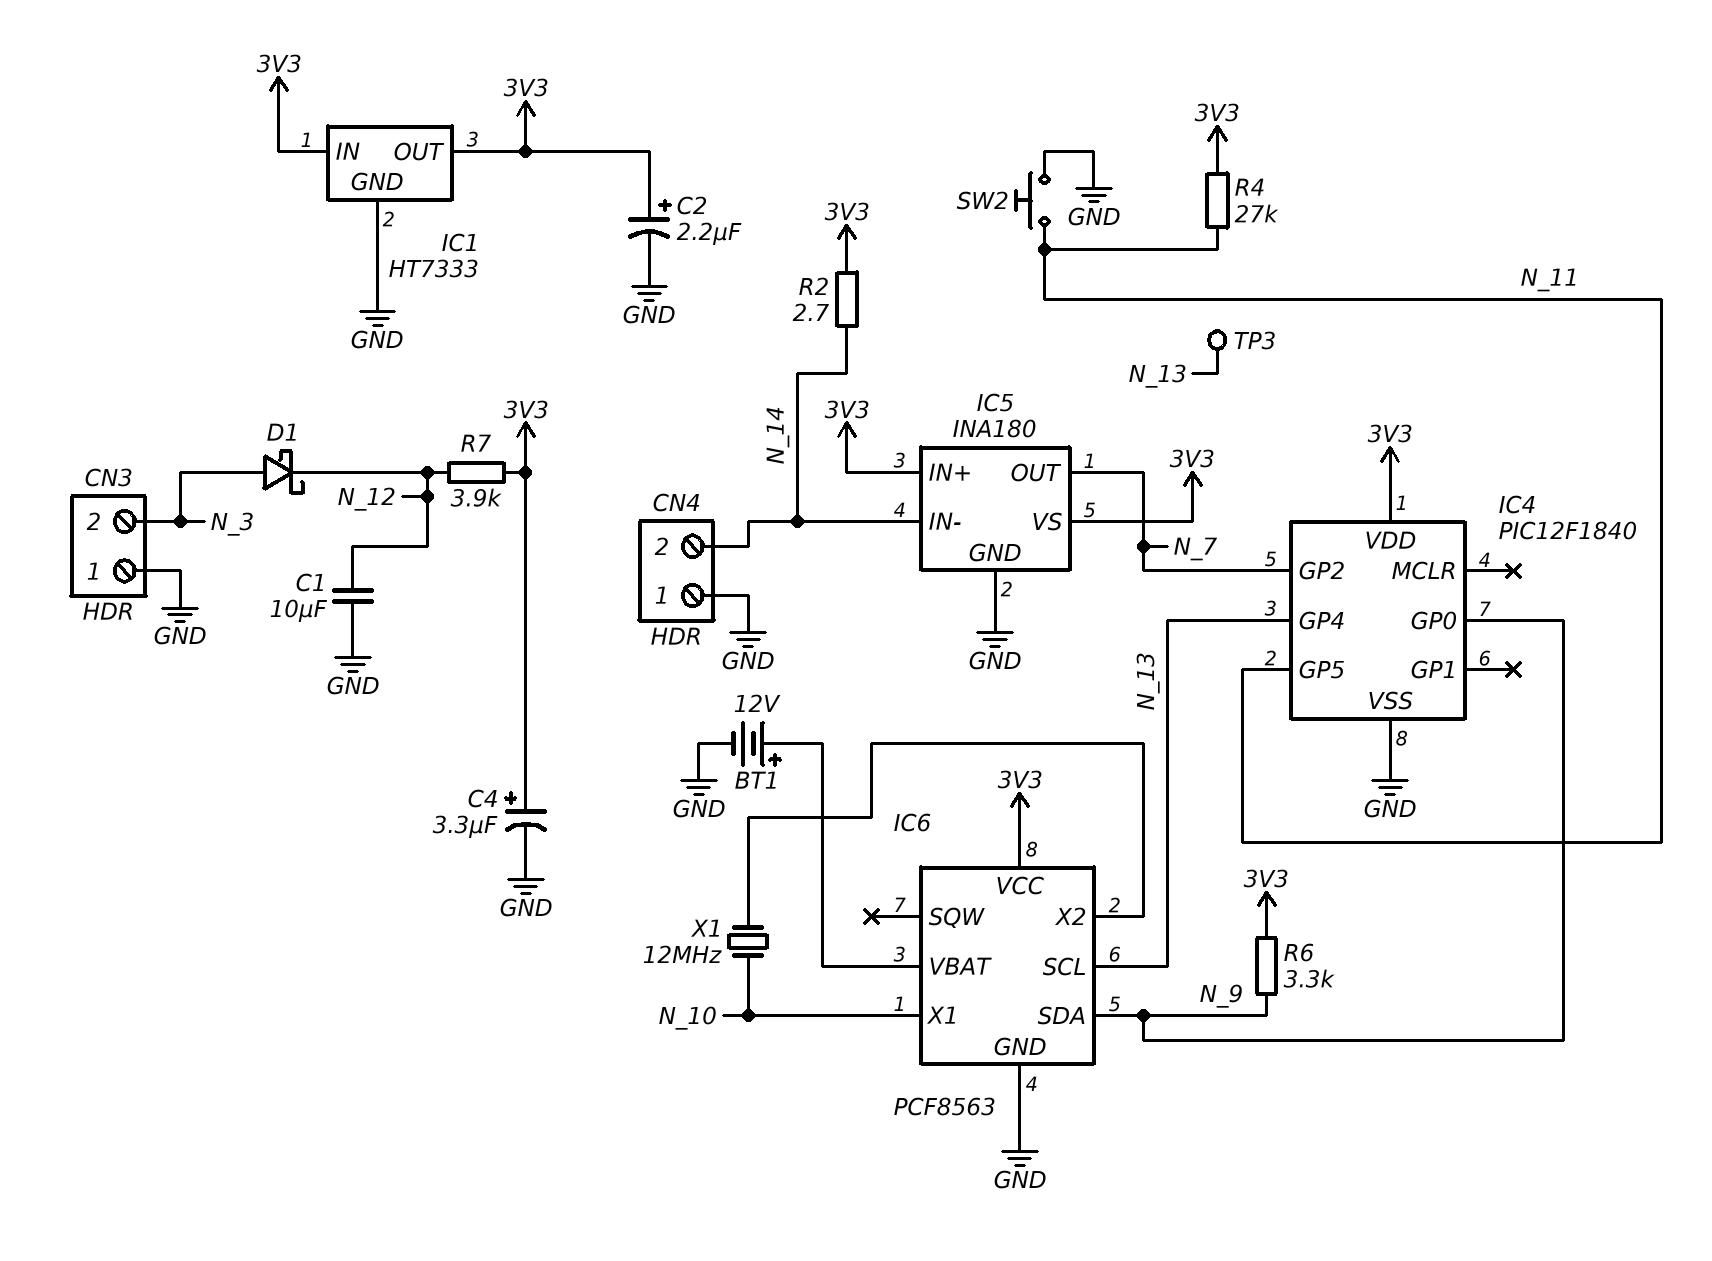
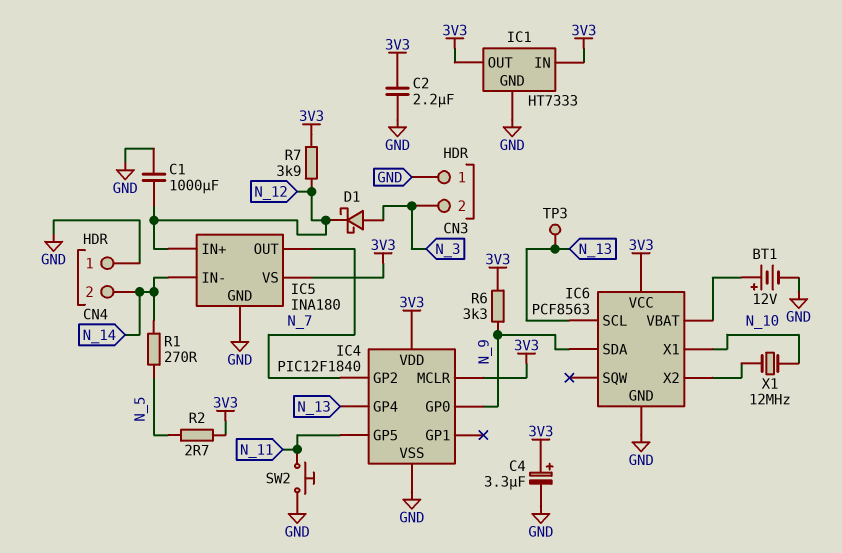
C1: 10uF (GND, N_12) -> 1000uF (GND, N_12)
C2: 2.2uF (plus 3V3, minus GND) -> 2.2uF (3V3, GND)
IC4 pin MCLR: none -> 3V3
IC5 pin IN+: 3V3 -> N_12
R1: none -> 270 (N_5, N_14)
R2: 2.7 (3V3, N_14) -> 2.7 (3V3, N_5)
R4: 27k (3V3, N_11) -> none

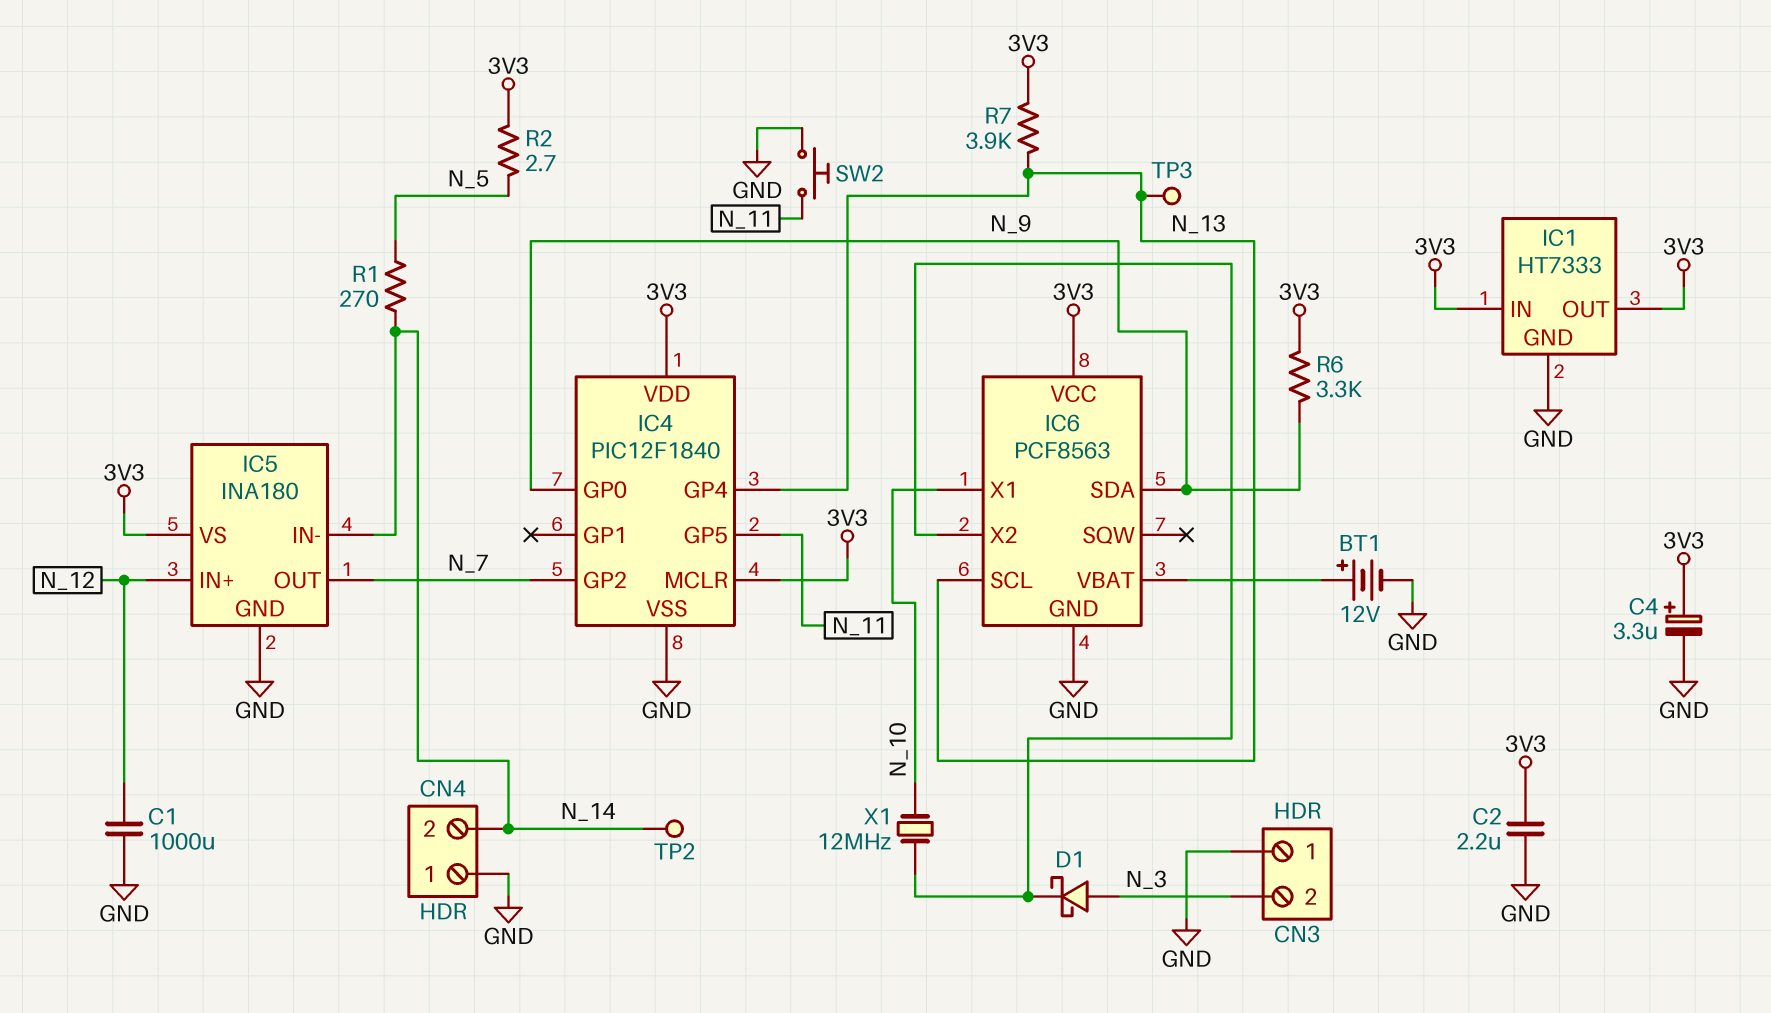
D1: schottky (A N_3, K N_12) -> schottky (A N_3, K IC6/X2)
R7: 3.9k (3V3, N_12) -> 3.9k (3V3, N_13)
TP2: none -> test point (N_14)

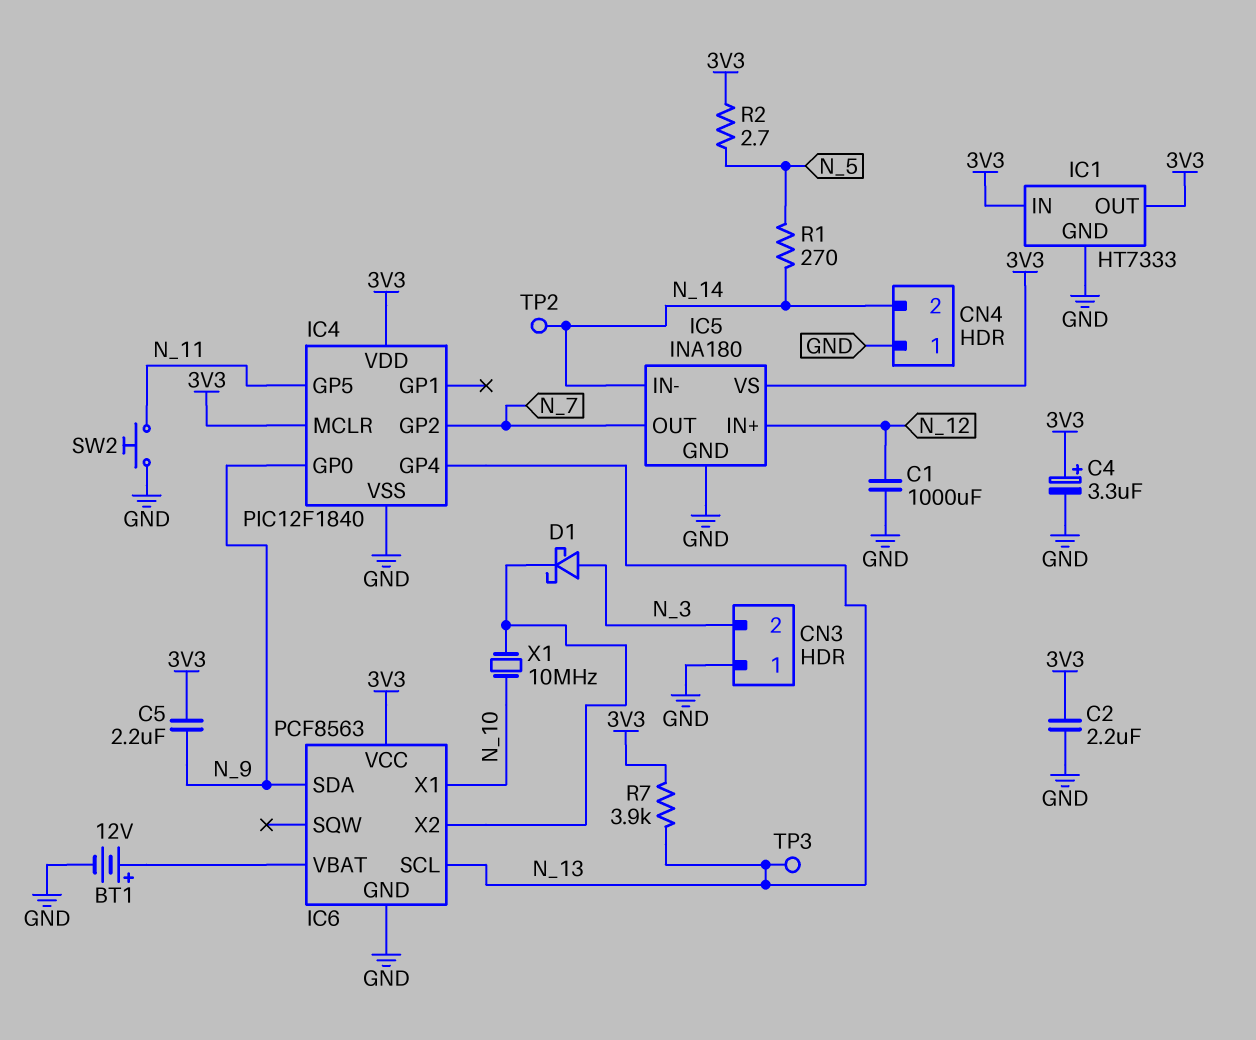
C5: none -> 2.2uF (3V3, N_9)
R6: 3.3k (3V3, N_9) -> none
X1: 12MHz (IC6/X2, N_10) -> 10MHz (IC6/X2, N_10)

